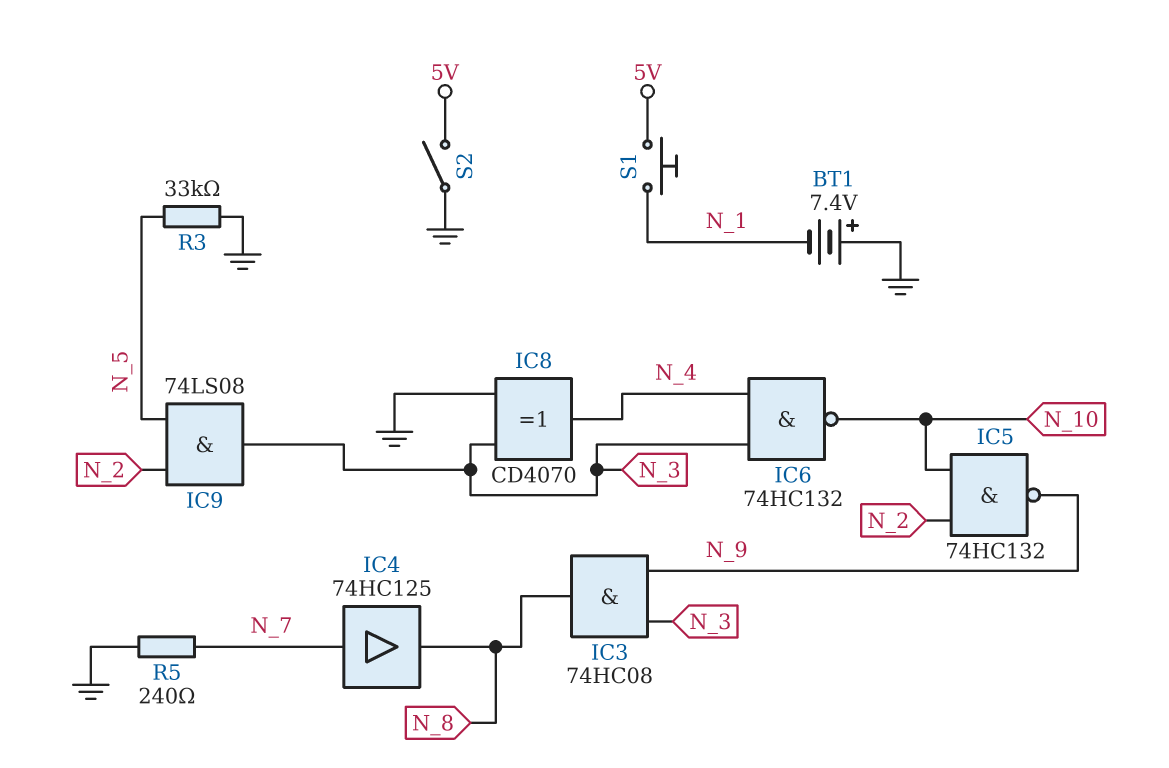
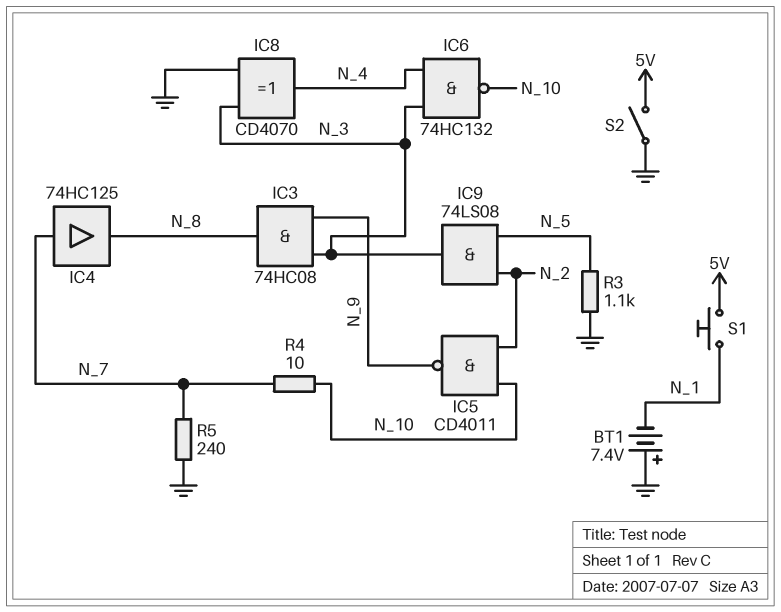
IC5: NAND 74HC132 (in N_2, in N_10, out N_9) -> NAND CD4011 (in N_2, in N_10, out N_9)
R3: 33k (GND, N_5) -> 1.1k (GND, N_5)
R4: none -> 10 (N_7, N_10)

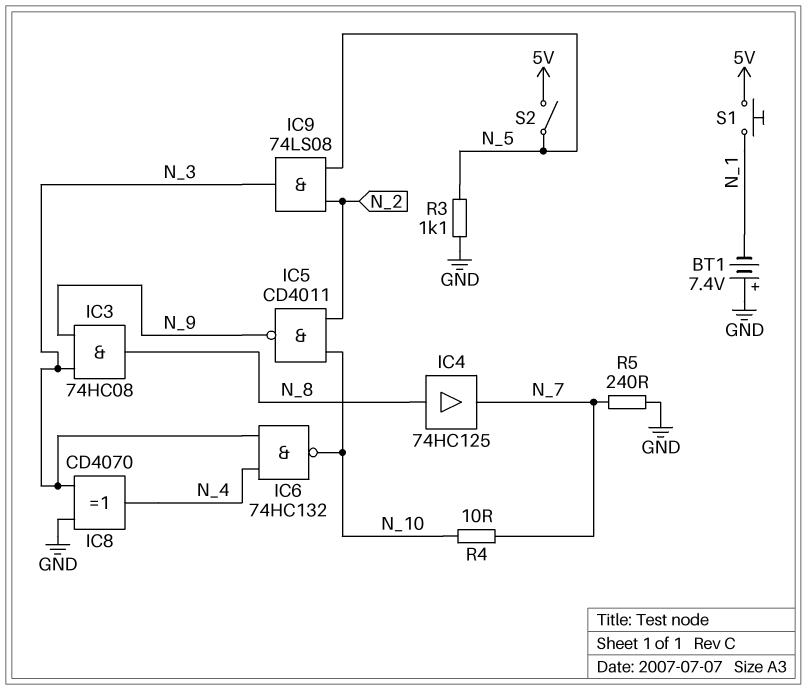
IC4: buffer 74HC125 (in N_7, out N_8) -> buffer 74HC125 (in N_8, out N_7)
S2: switch (5V, GND) -> switch (5V, N_5)

